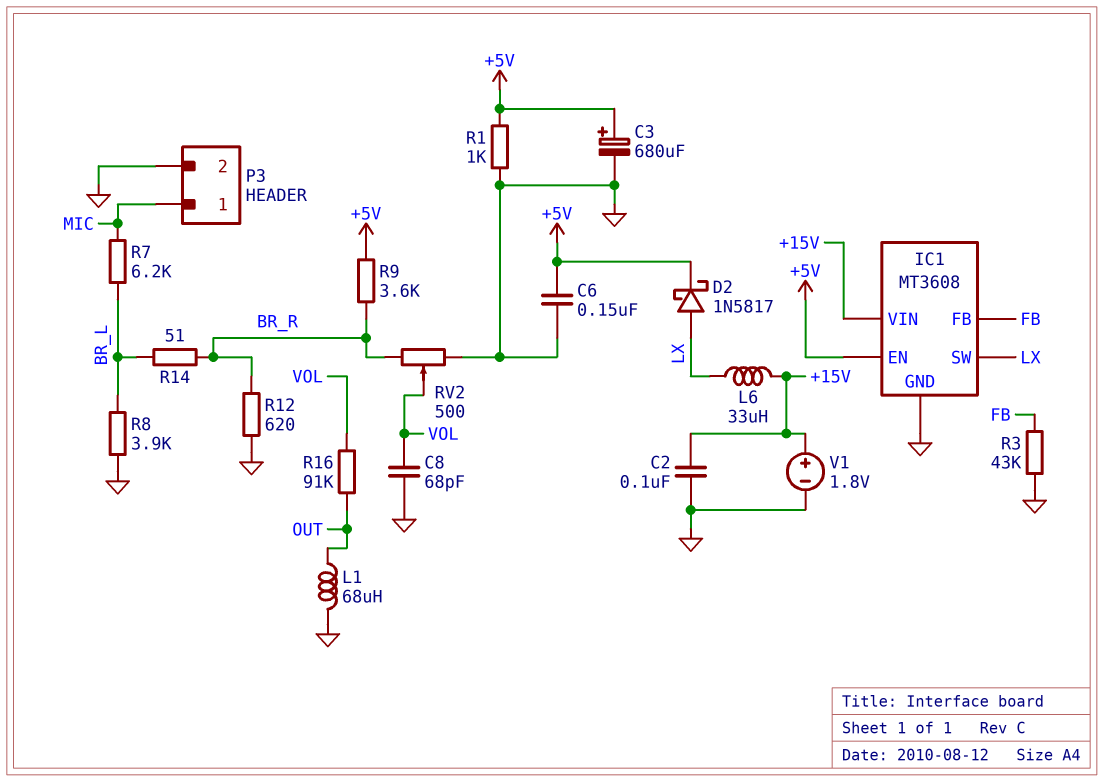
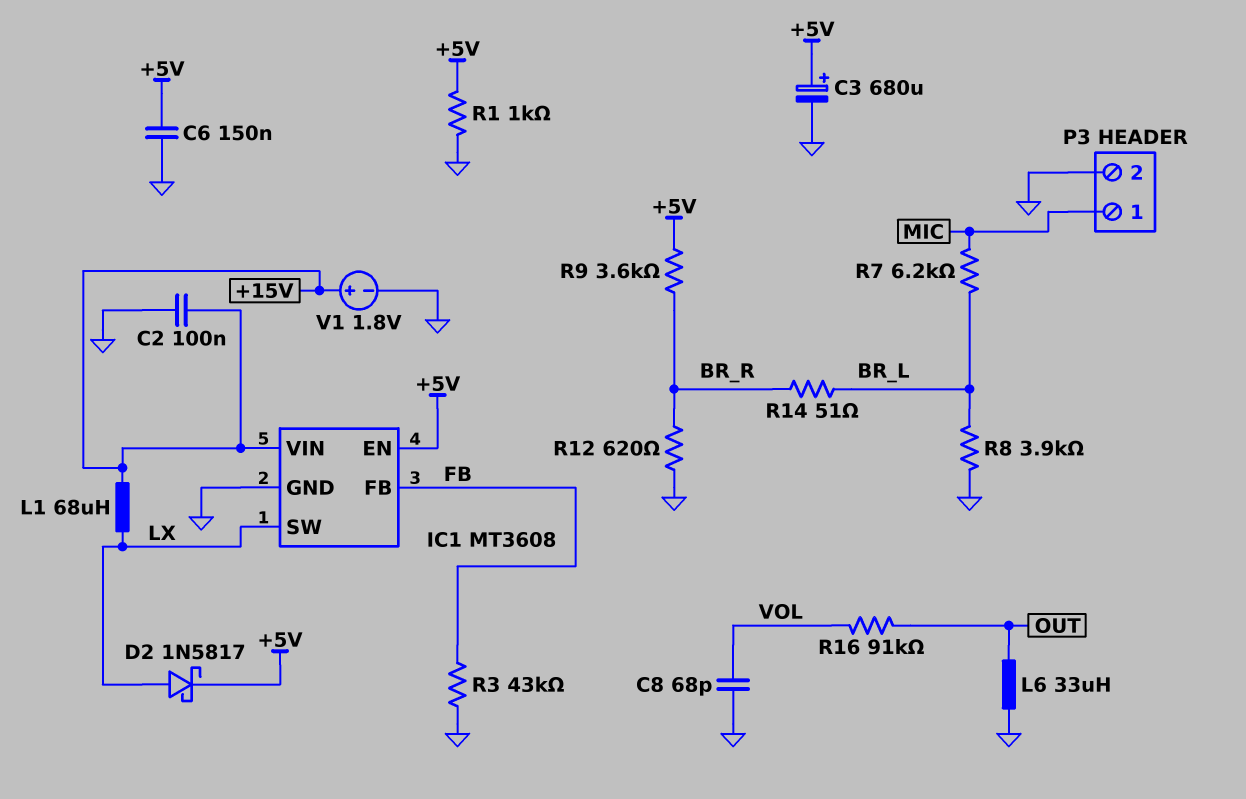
L1: 68uH (GND, OUT) -> 68uH (+15V, LX)
L6: 33uH (+15V, LX) -> 33uH (GND, OUT)
RV2: 500 (BR_R, GND, wiper VOL) -> none

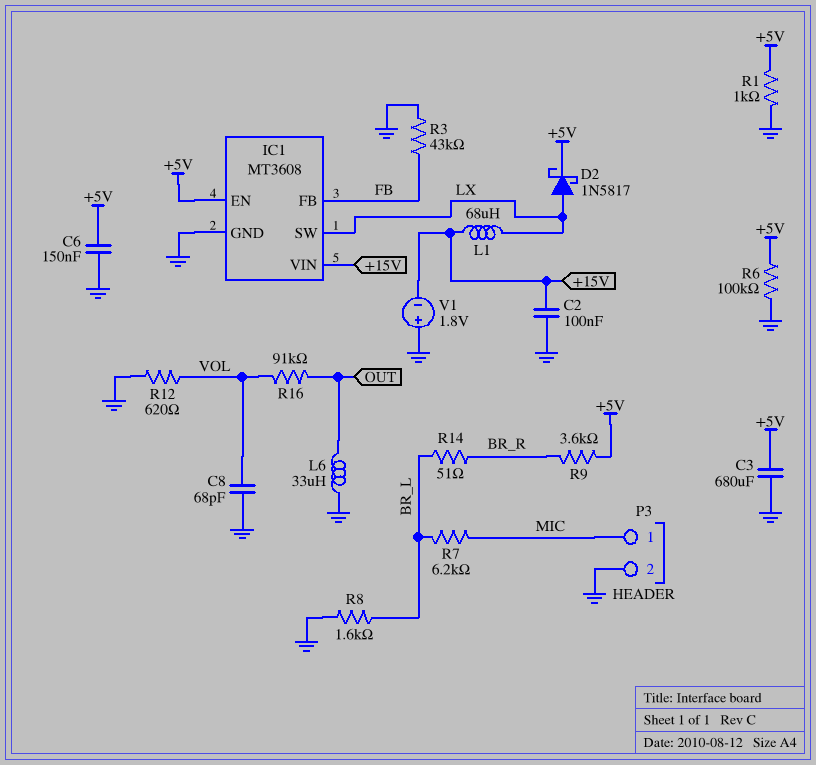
C3: 680uF (plus +5V, minus GND) -> 680uF (+5V, GND)
R6: none -> 100k (+5V, GND)
R8: 3.9k (BR_L, GND) -> 1.6k (BR_L, GND)
R12: 620 (BR_R, GND) -> 620 (GND, VOL)
V1: 1.8V (plus +15V, minus GND) -> 1.8V (plus GND, minus +15V)

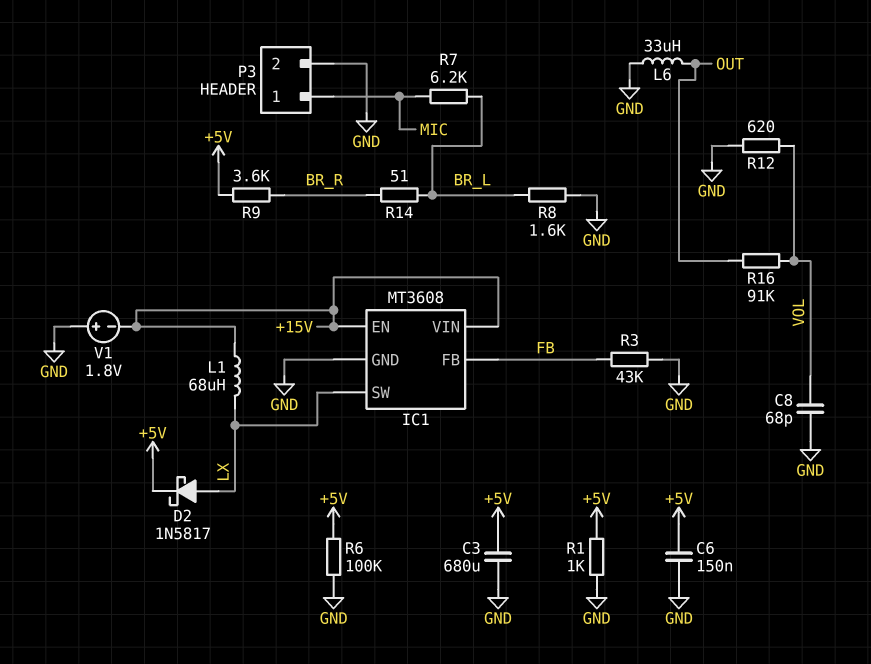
C2: 100nF (+15V, GND) -> none
IC1 pin EN: +5V -> +15V

